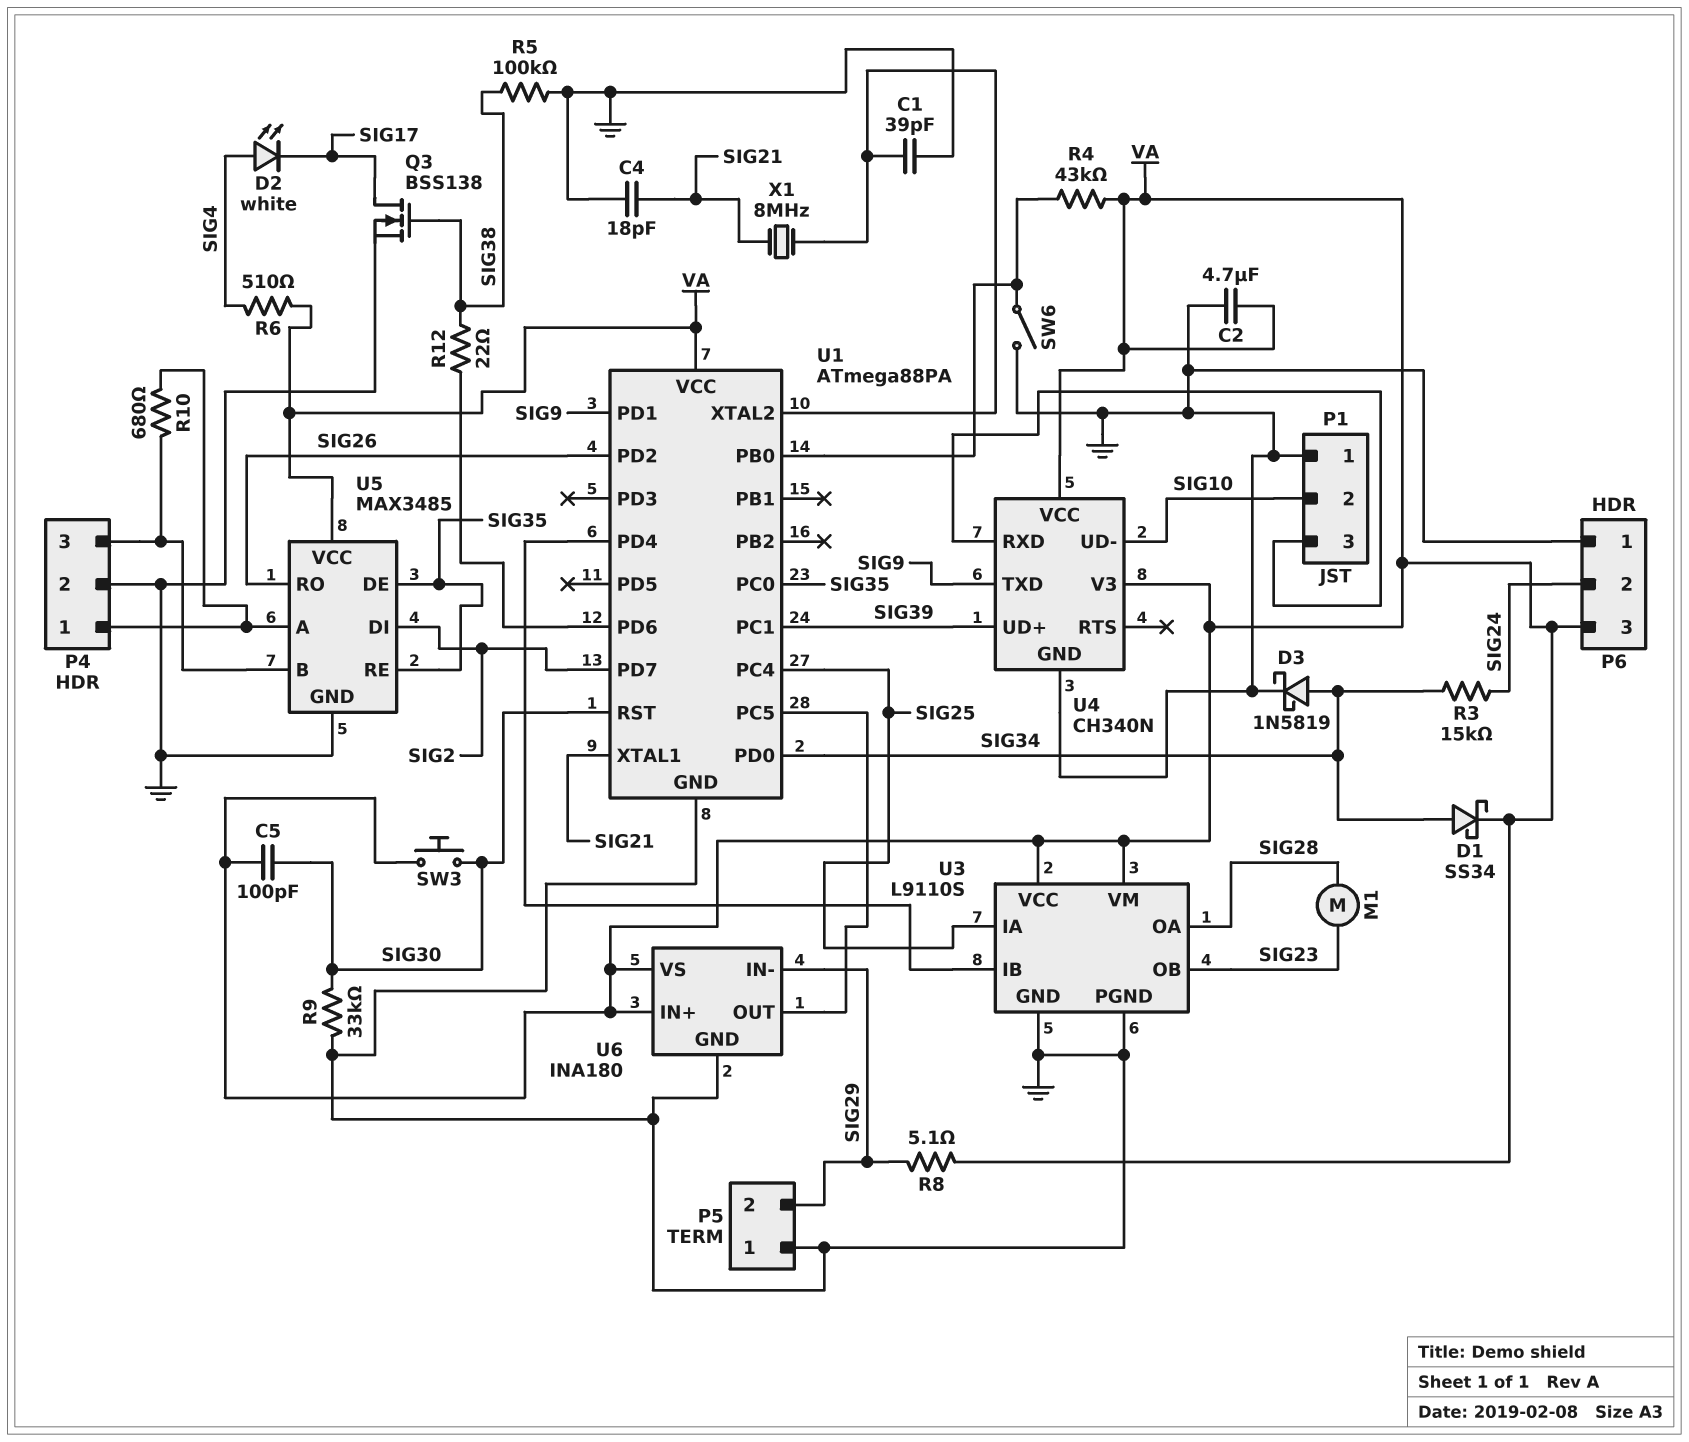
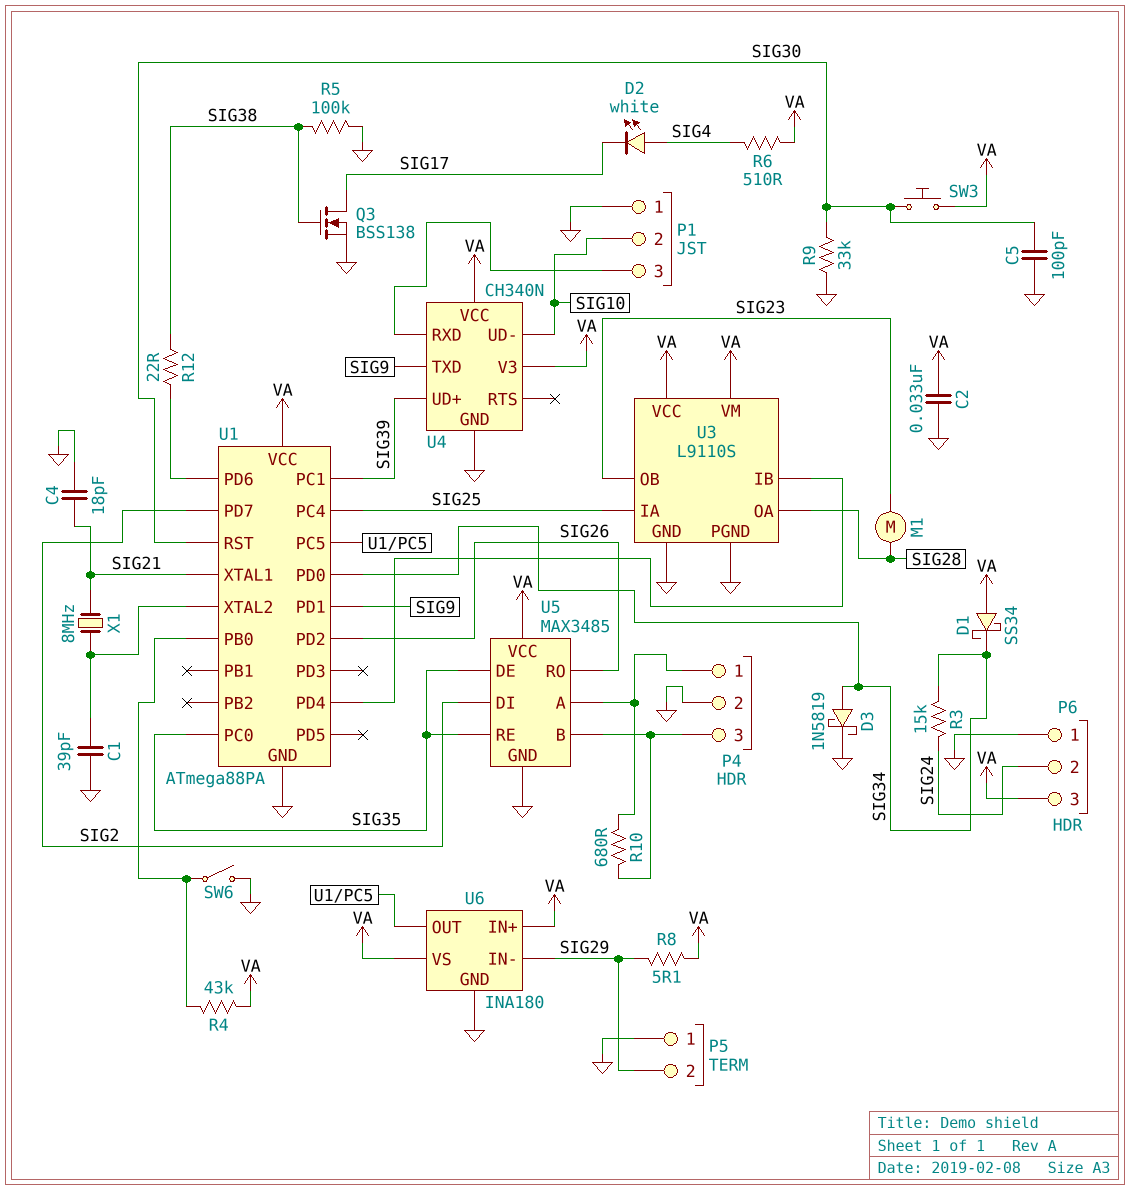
C2: 4.7uF (GND, VA) -> 33nF (GND, VA)
C5: 100pF (SIG30, VA) -> 100pF (GND, SIG30)
D1: schottky SS34 (A SIG34, K VA) -> schottky SS34 (A VA, K SIG34)

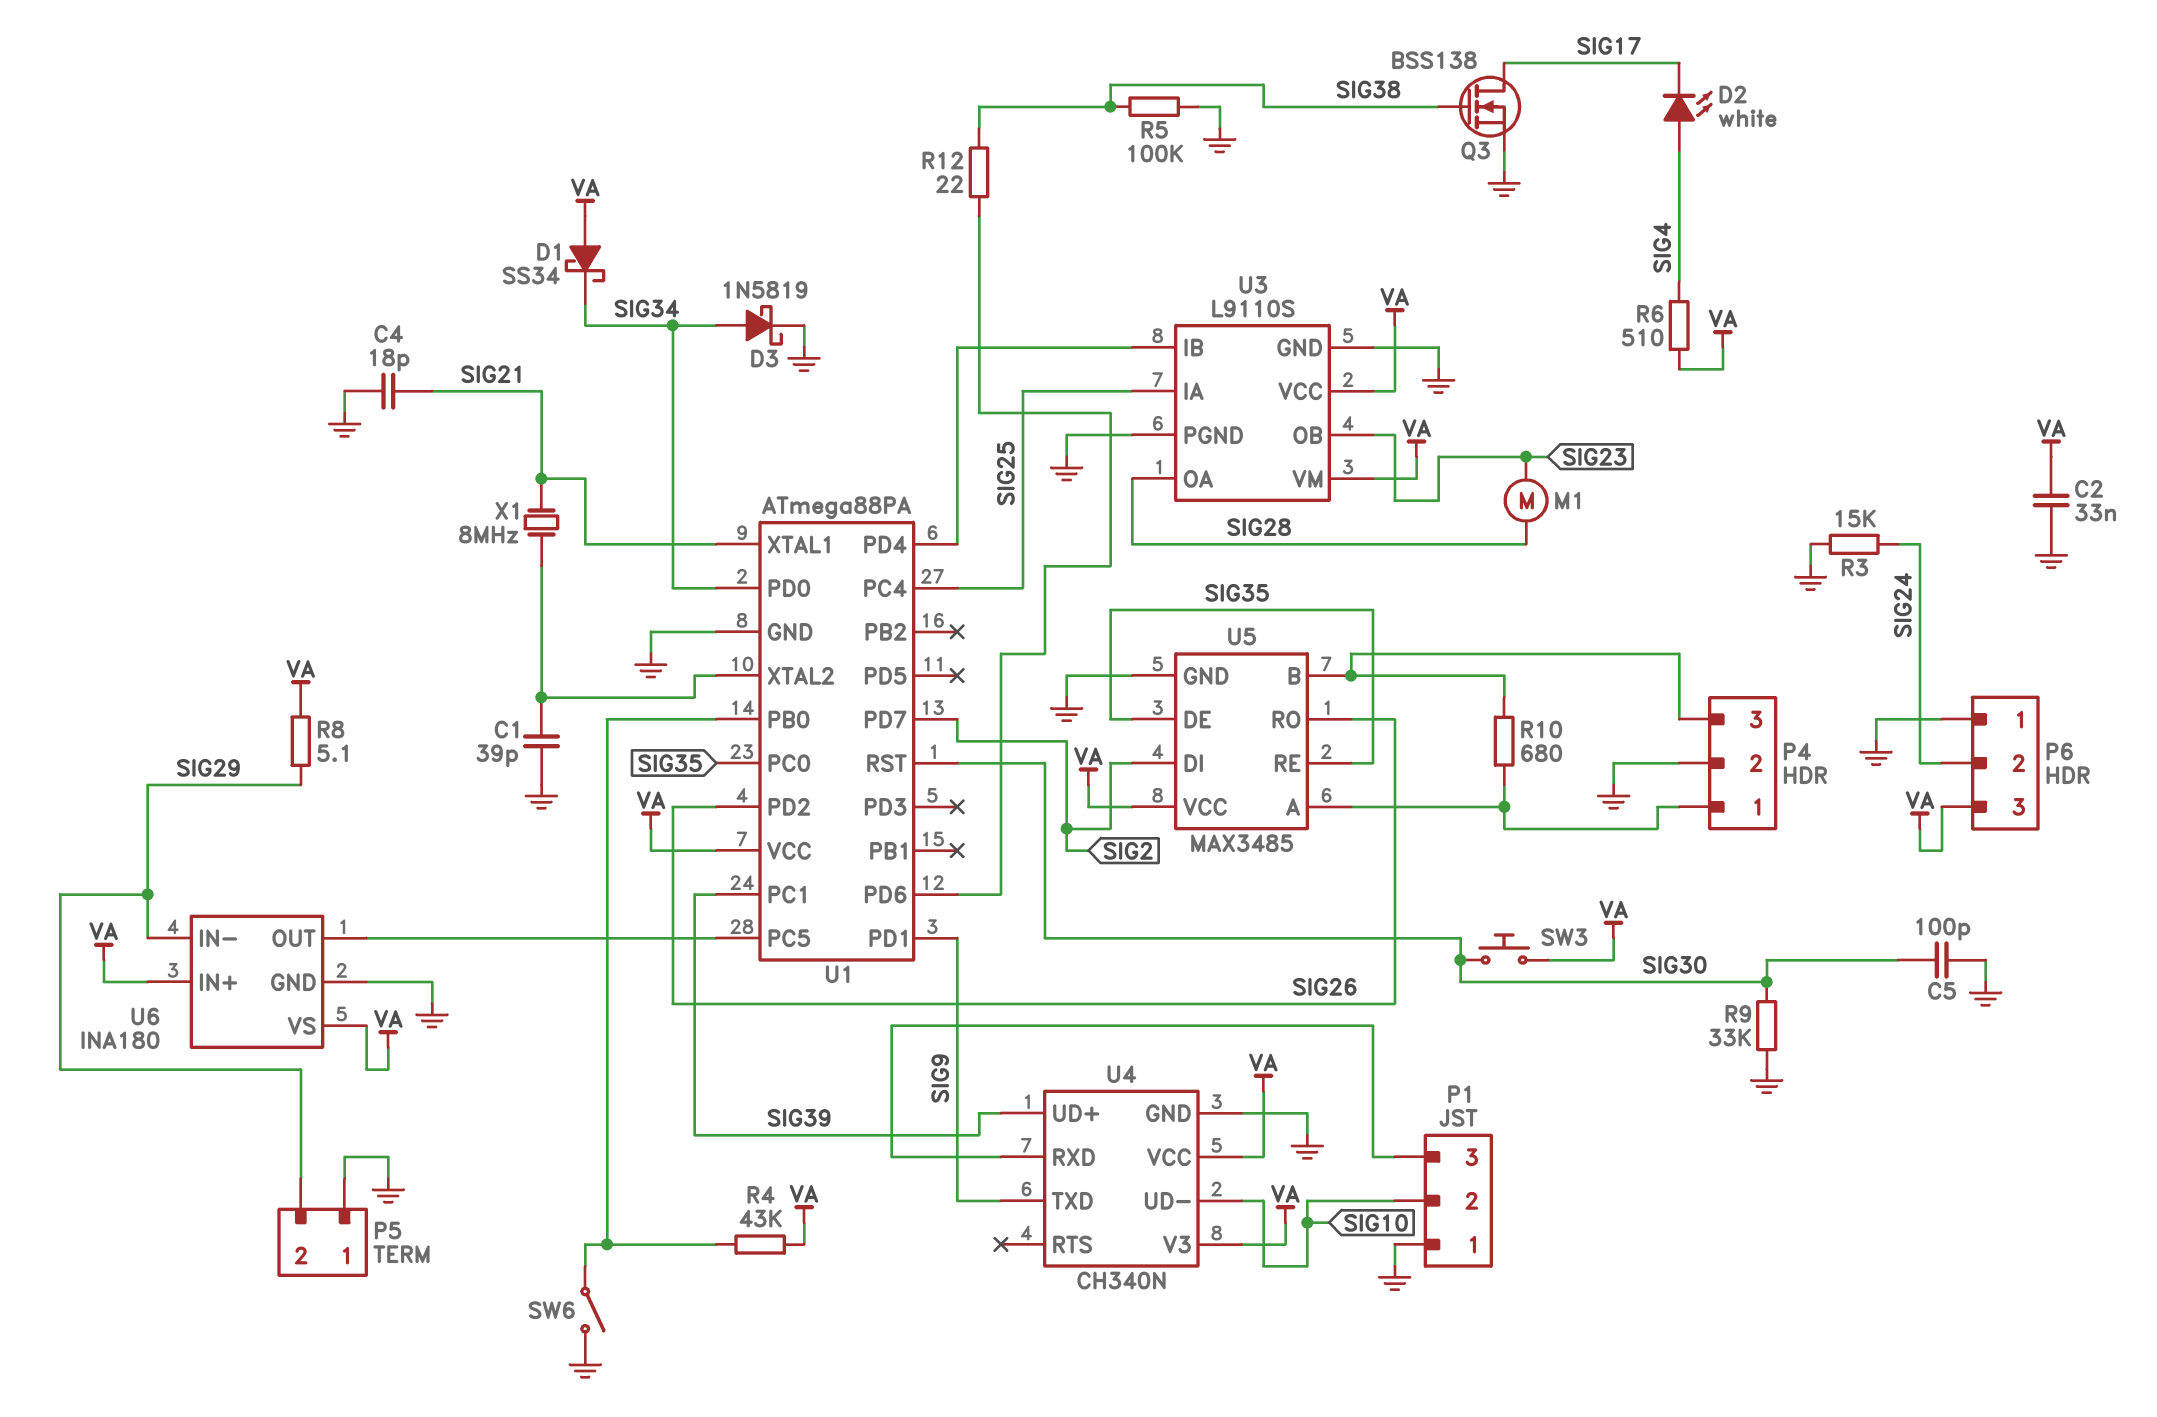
R3: 15k (SIG24, SIG34) -> 15k (GND, SIG24)

